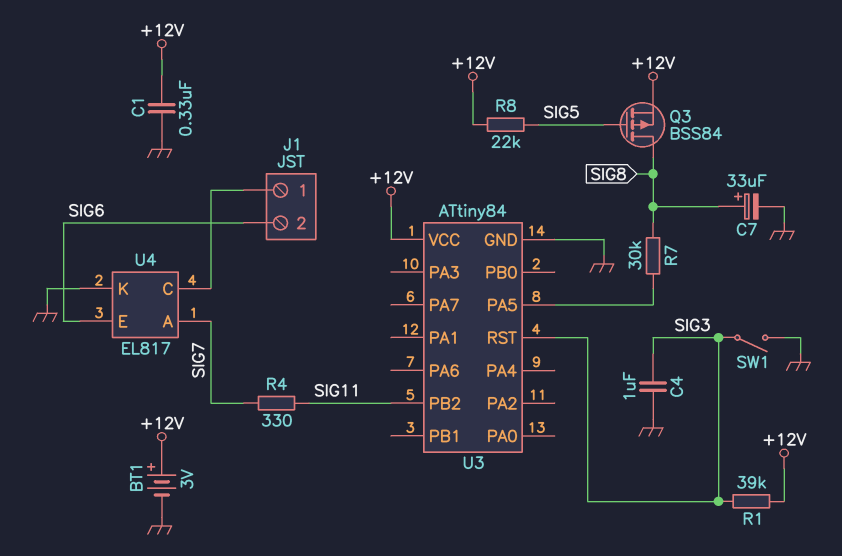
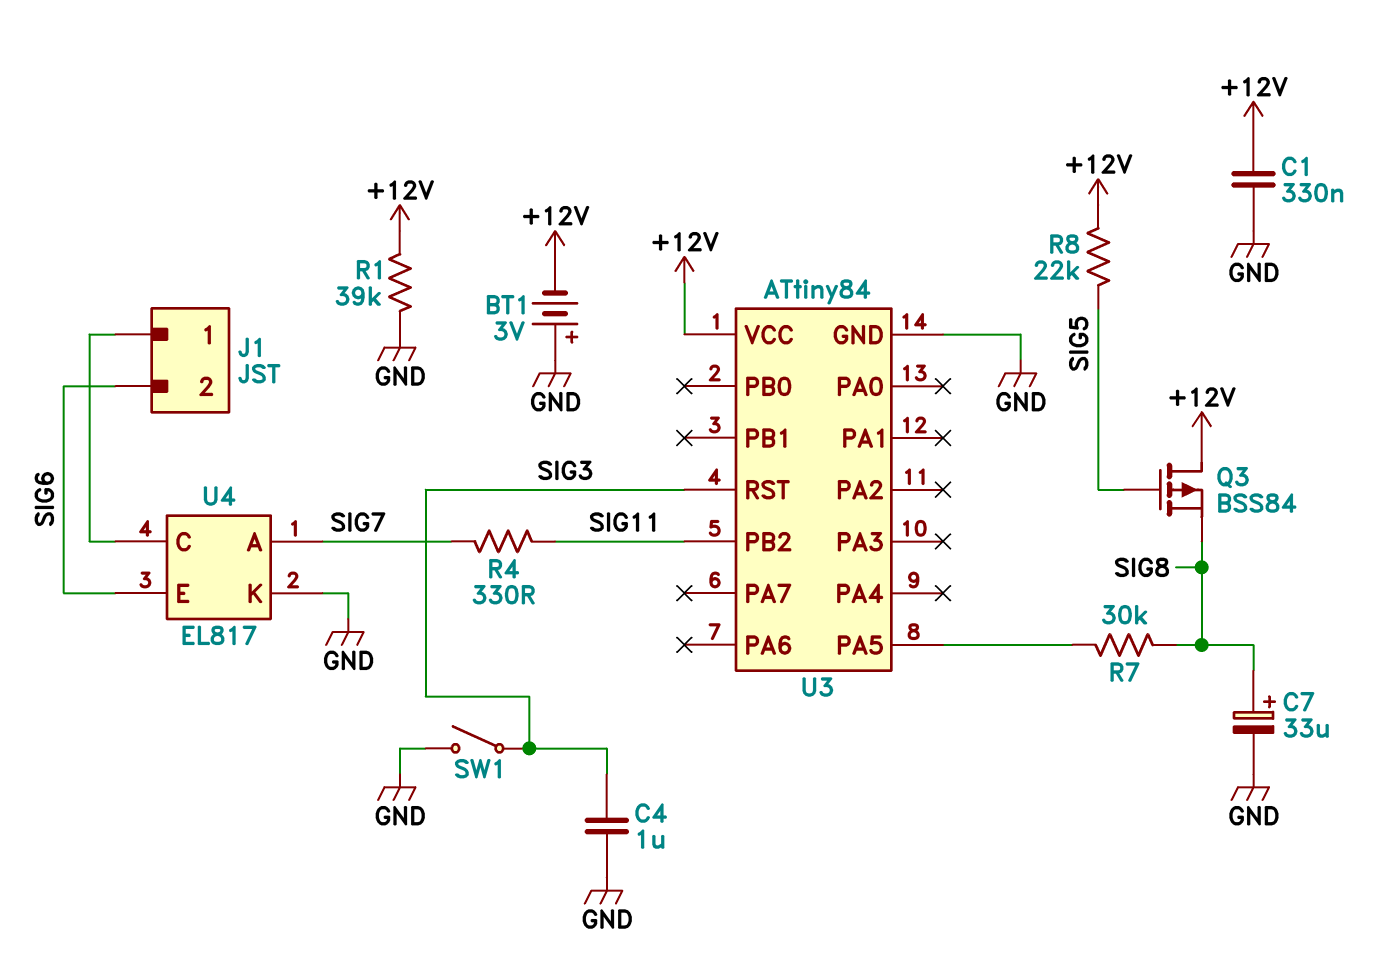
BT1: 3V (plus +12V, minus GND) -> 3V (plus GND, minus +12V)
Q3: PMOS BSS84 (G SIG5, D SIG8, S +12V) -> PMOS BSS84 (G SIG5, D +12V, S SIG8)
R1: 39k (+12V, SIG3) -> 39k (+12V, GND)

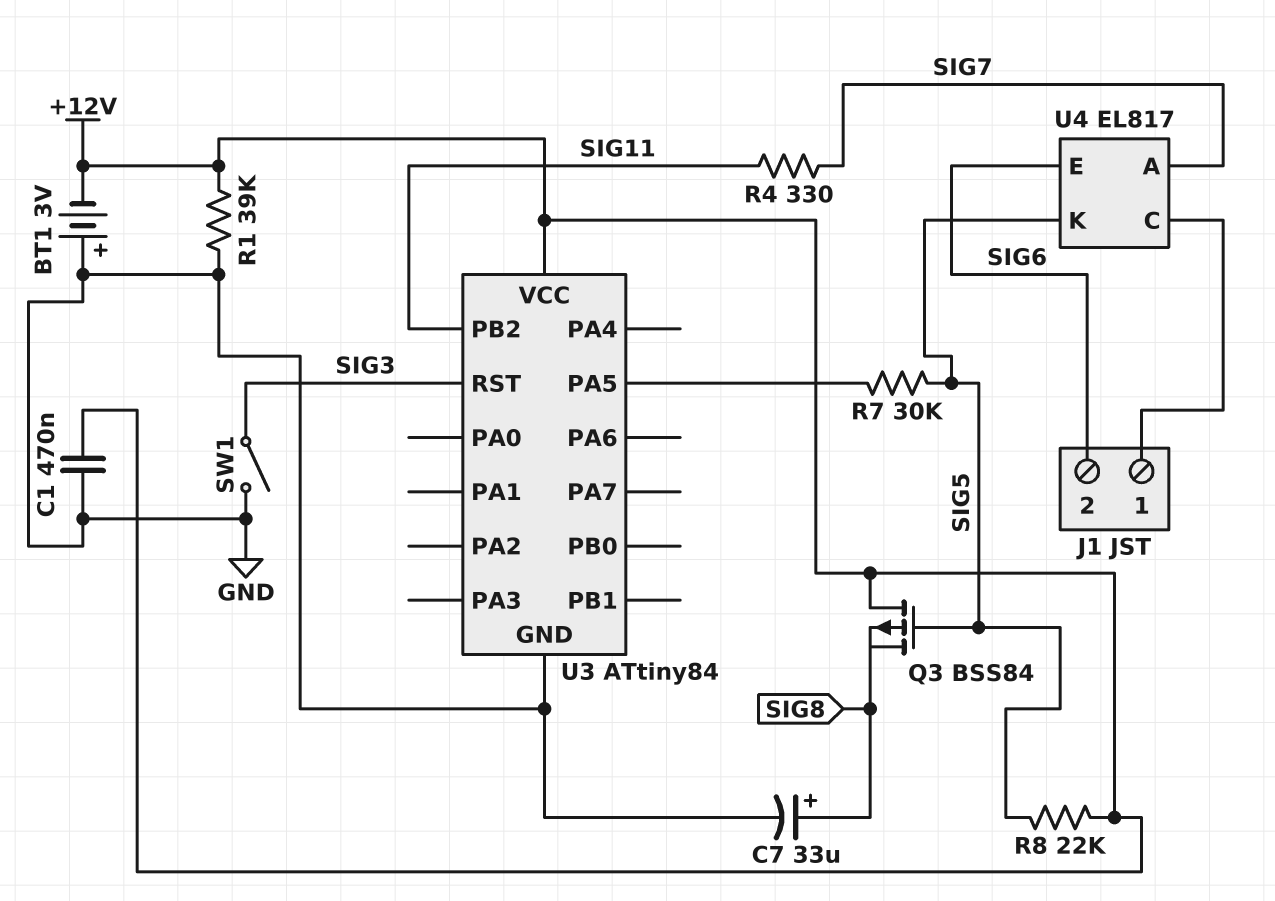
C1: 330nF (+12V, GND) -> 470nF (+12V, GND)
C4: 1uF (GND, SIG3) -> none
R7: 30k (SIG8, U3/PA5) -> 30k (SIG5, U3/PA5)
U4 pin K: GND -> SIG5

